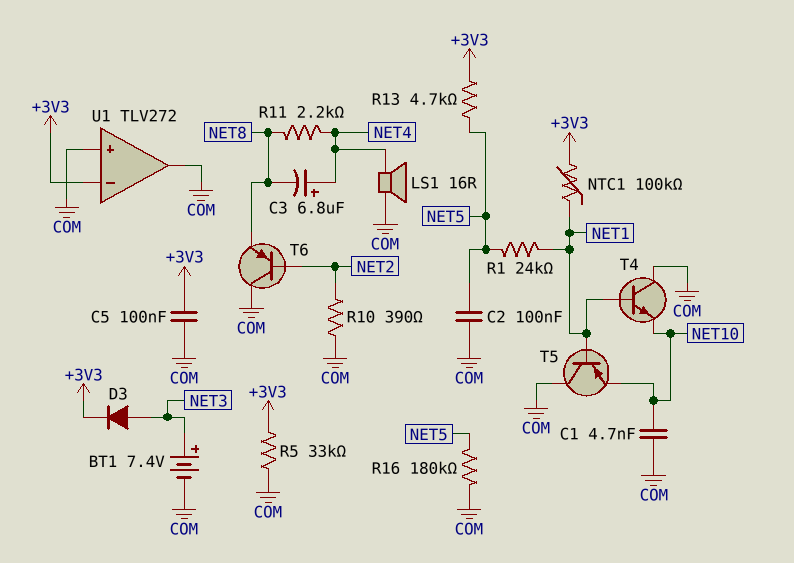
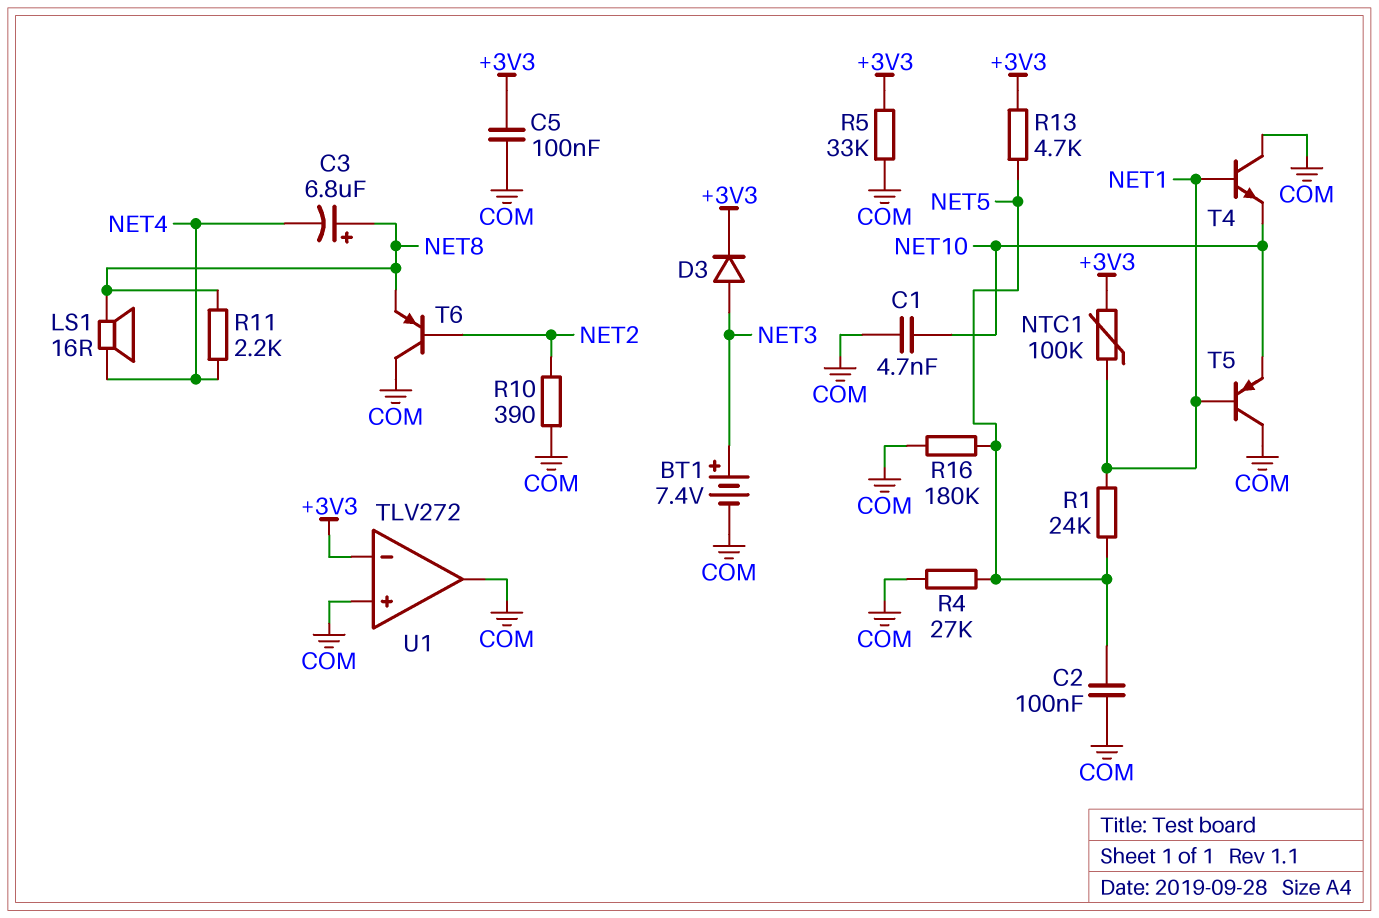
C3: 6.8uF (plus NET4, minus NET8) -> 6.8uF (plus NET8, minus NET4)
LS1: speaker 16R (COM, NET4) -> speaker 16R (NET4, NET8)
R4: none -> 27k (COM, NET5)

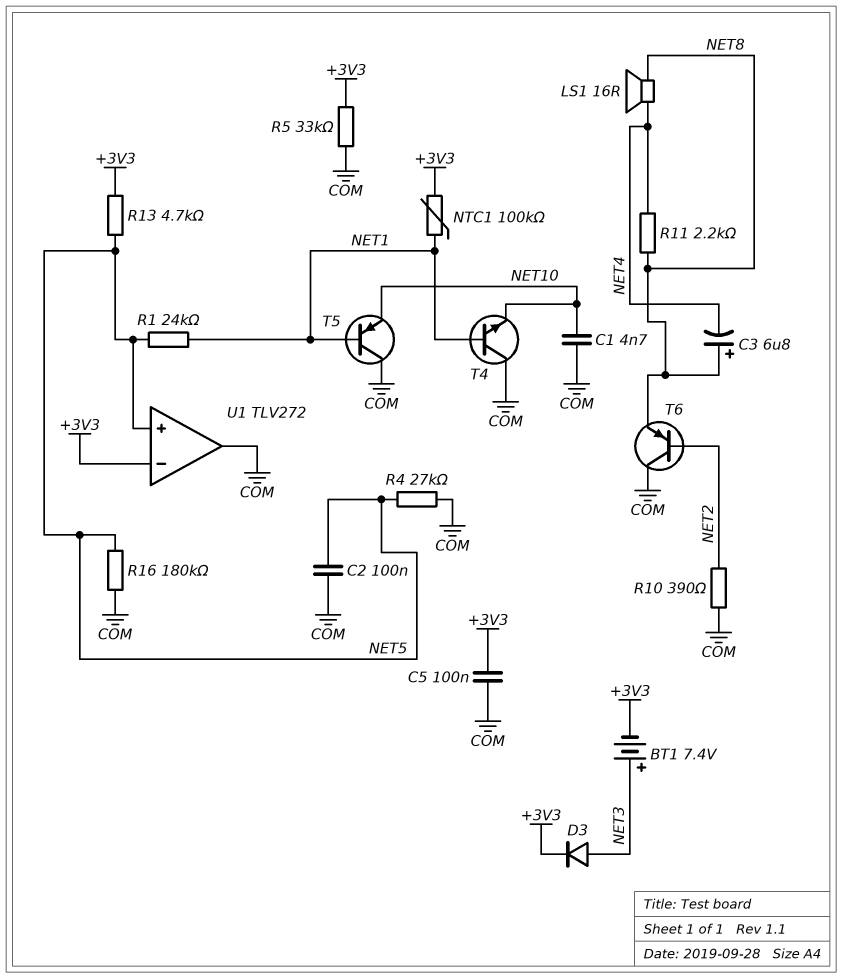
BT1: 7.4V (plus NET3, minus COM) -> 7.4V (plus NET3, minus +3V3)
U1 pin in+: COM -> NET5

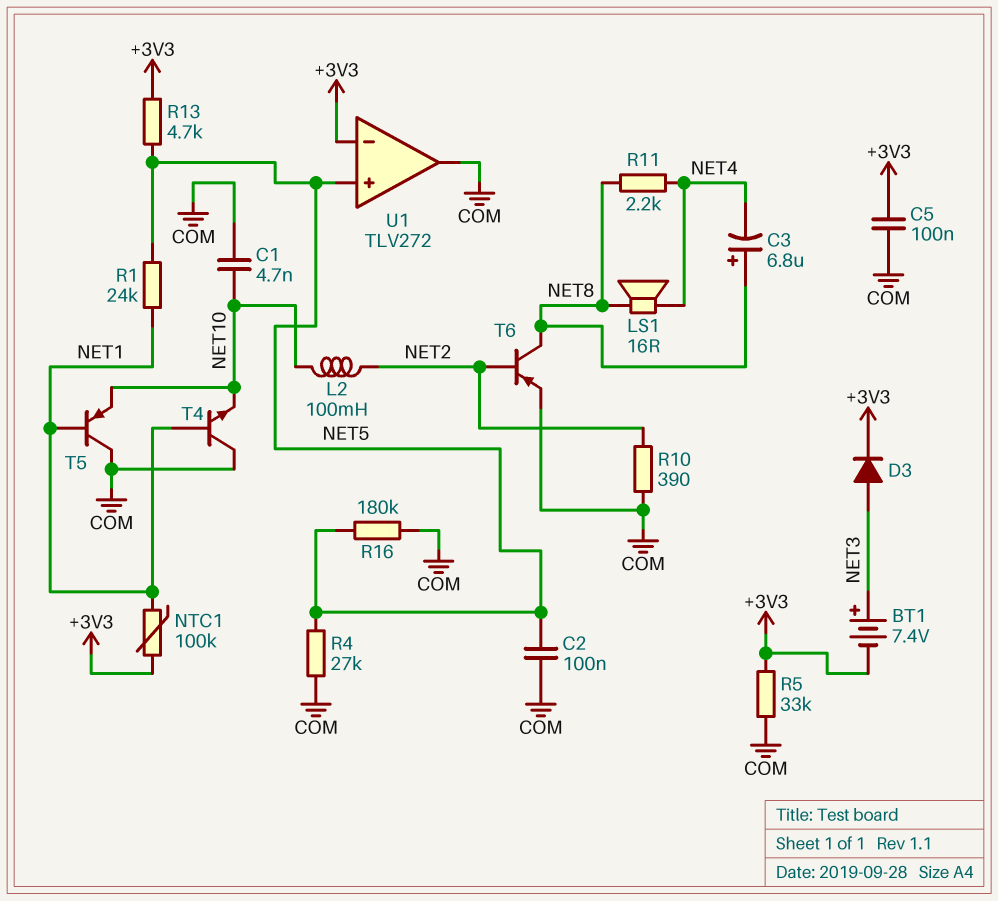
L2: none -> 100mH (NET2, NET10)
T6: PNP (B NET2, C COM, E NET8) -> PNP (B NET2, C NET8, E COM)

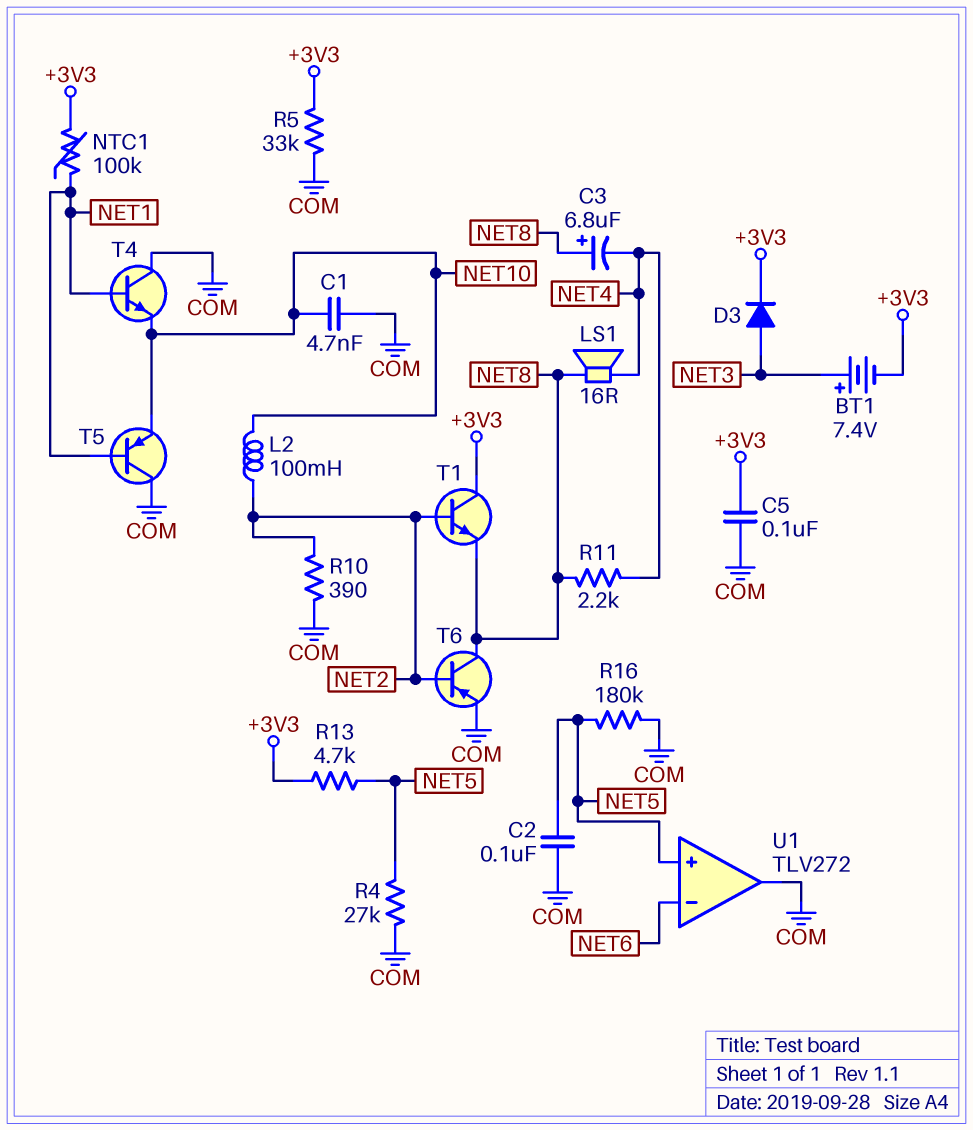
R1: 24k (NET1, NET5) -> none
T1: none -> NPN (B NET2, C +3V3, E NET8)
U1 pin in-: +3V3 -> NET6

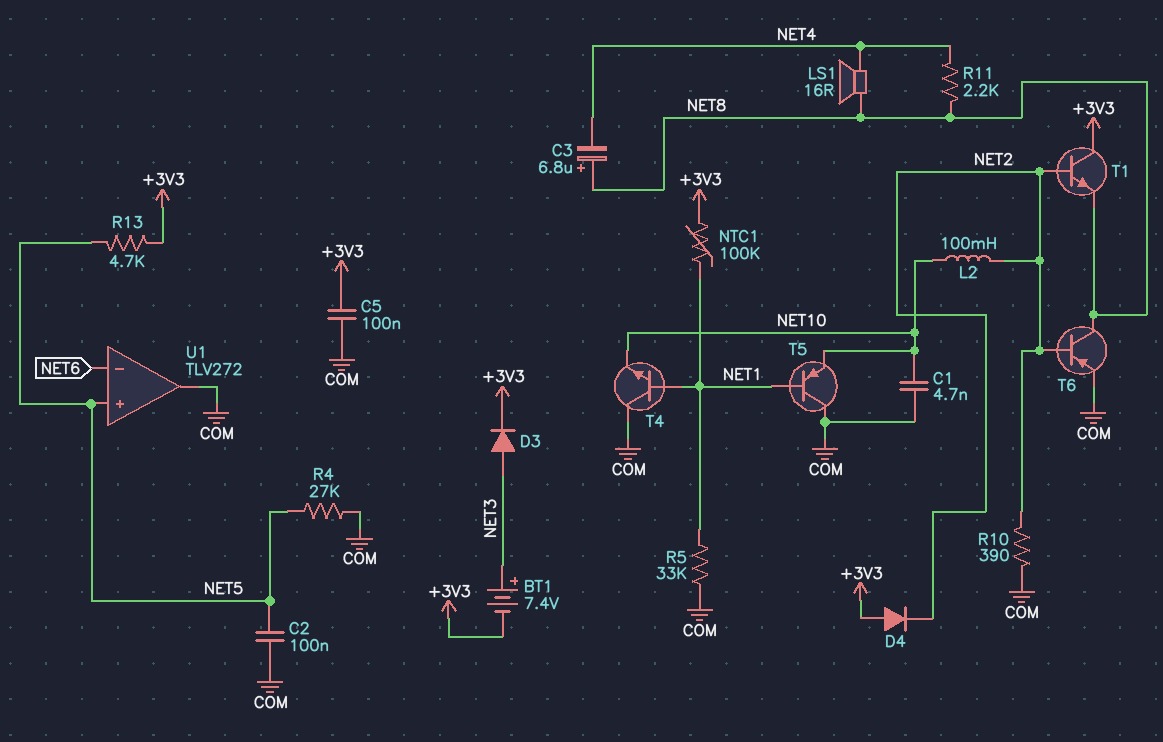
D4: none -> diode (A +3V3, K NET2)
R5: 33k (+3V3, COM) -> 33k (COM, NET1)
R16: 180k (COM, NET5) -> none

